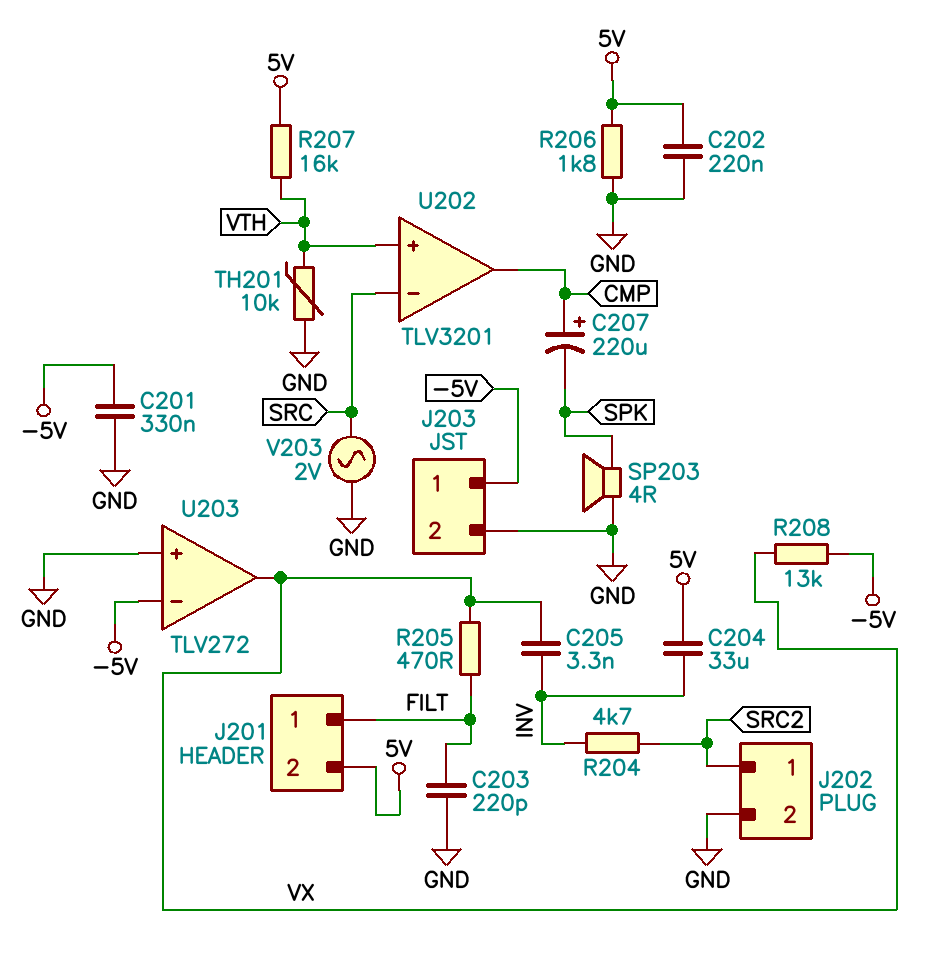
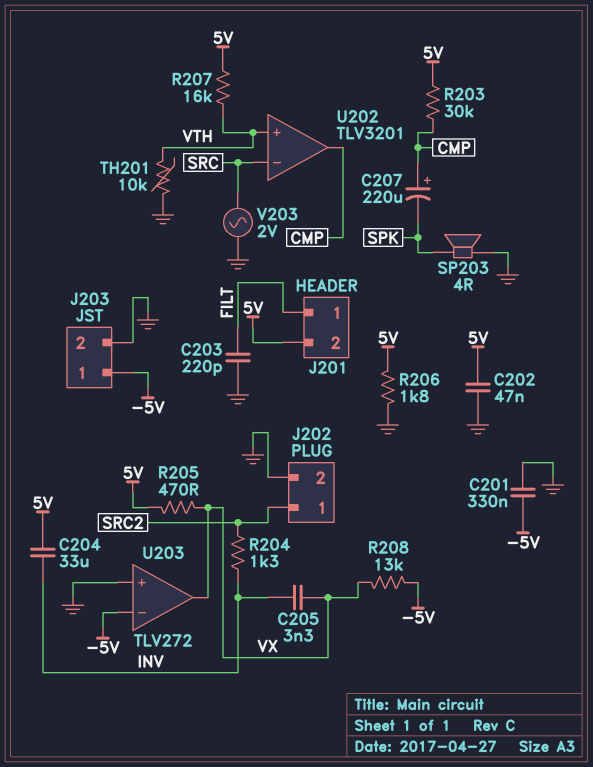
C202: 220nF (5V, GND) -> 47nF (5V, GND)
R203: none -> 30k (5V, CMP)
R204: 4.7k (INV, SRC2) -> 1.3k (INV, SRC2)
R205: 470 (FILT, VX) -> 470 (5V, VX)

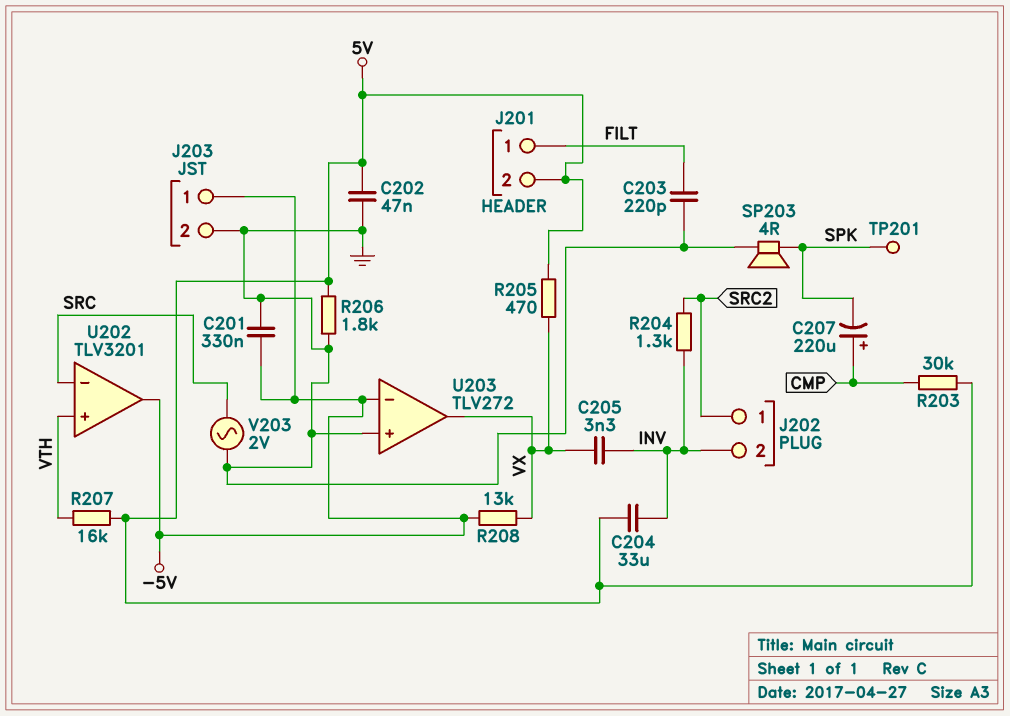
J202 pin 2: GND -> INV
TH201: 10k (GND, VTH) -> none
TP201: none -> test point (SPK)
U202 pin out: CMP -> -5V

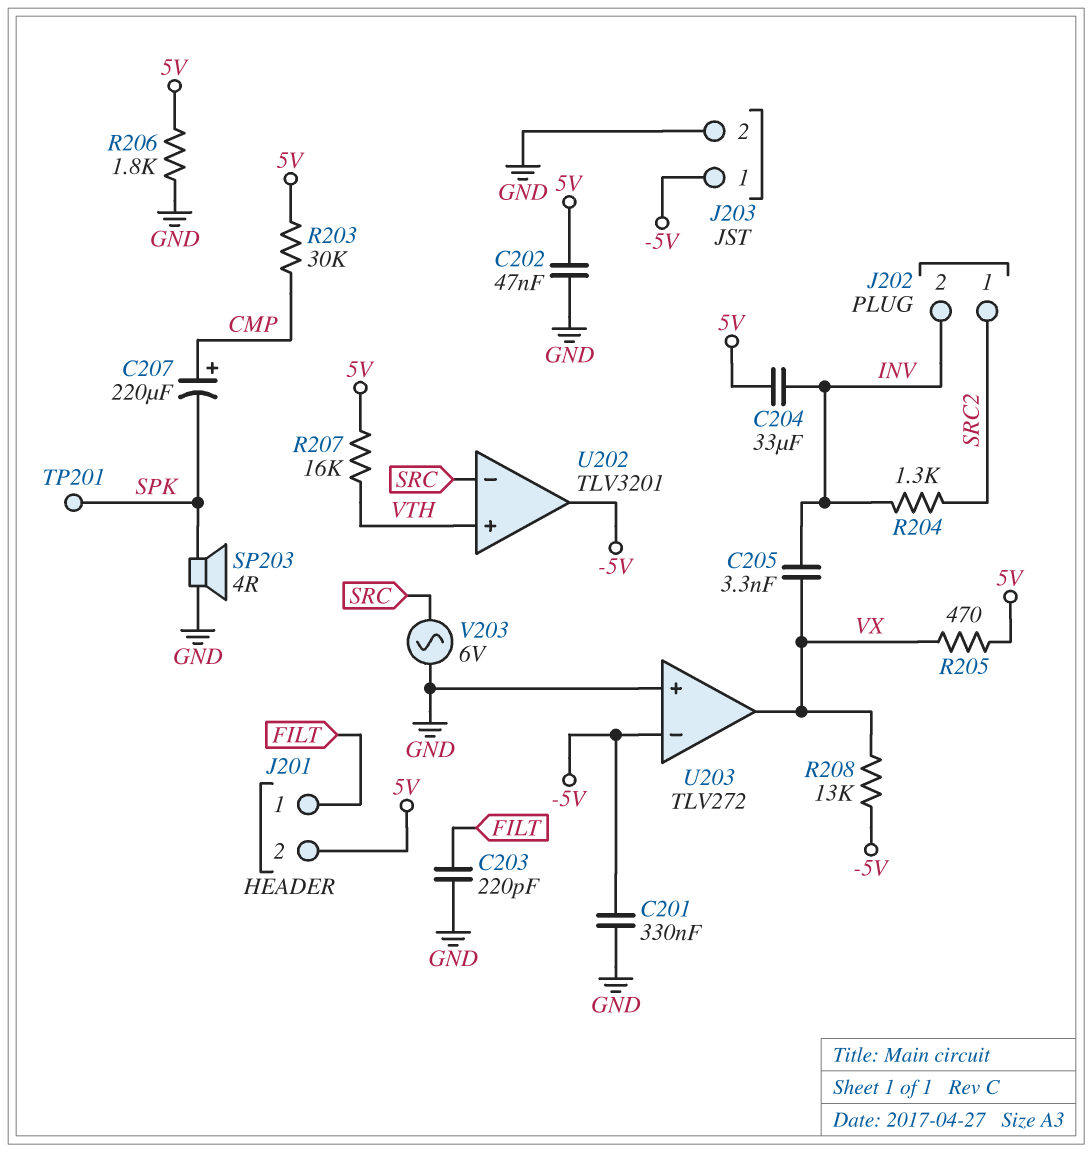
V203: AC 2V (GND, SRC) -> AC 6V (GND, SRC)

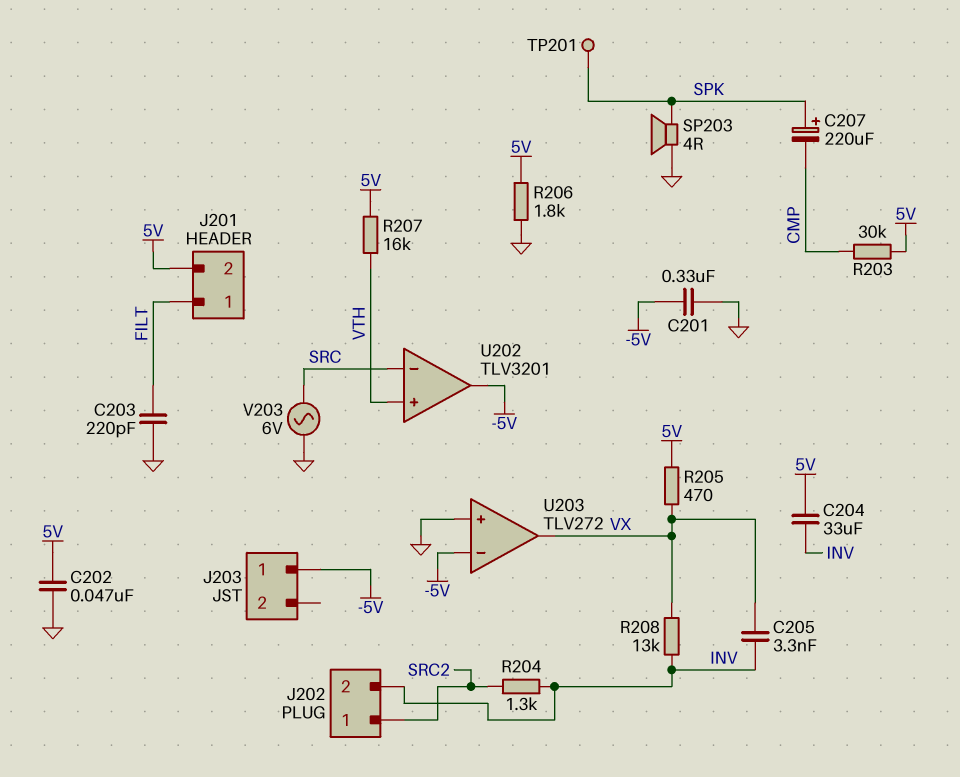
C207: 220uF (plus CMP, minus SPK) -> 220uF (plus SPK, minus CMP)
J203 pin 2: GND -> none
R208: 13k (-5V, VX) -> 13k (INV, VX)

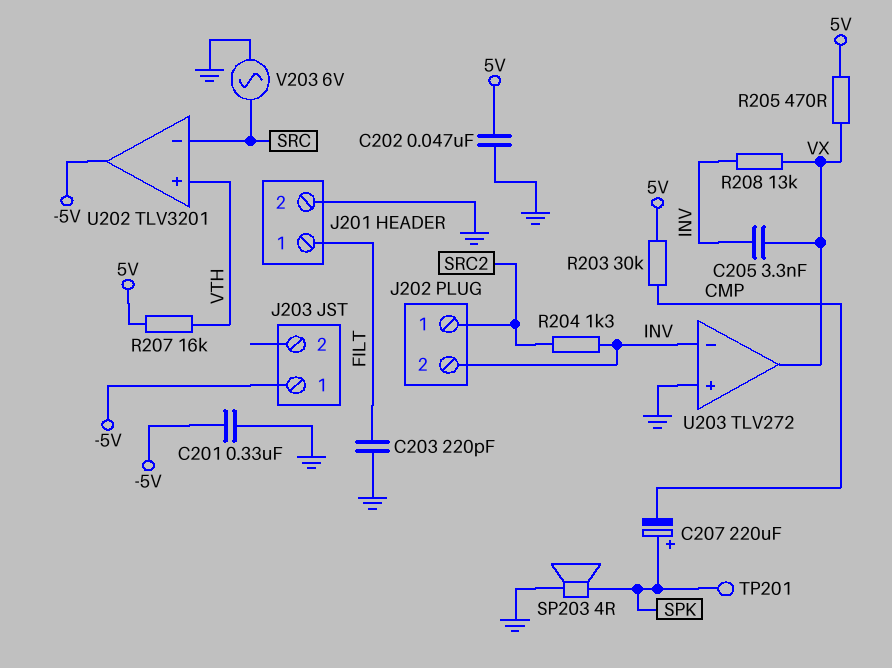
C204: 33uF (5V, INV) -> none
J201 pin 2: 5V -> GND
R206: 1.8k (5V, GND) -> none
U203 pin in-: -5V -> INV

